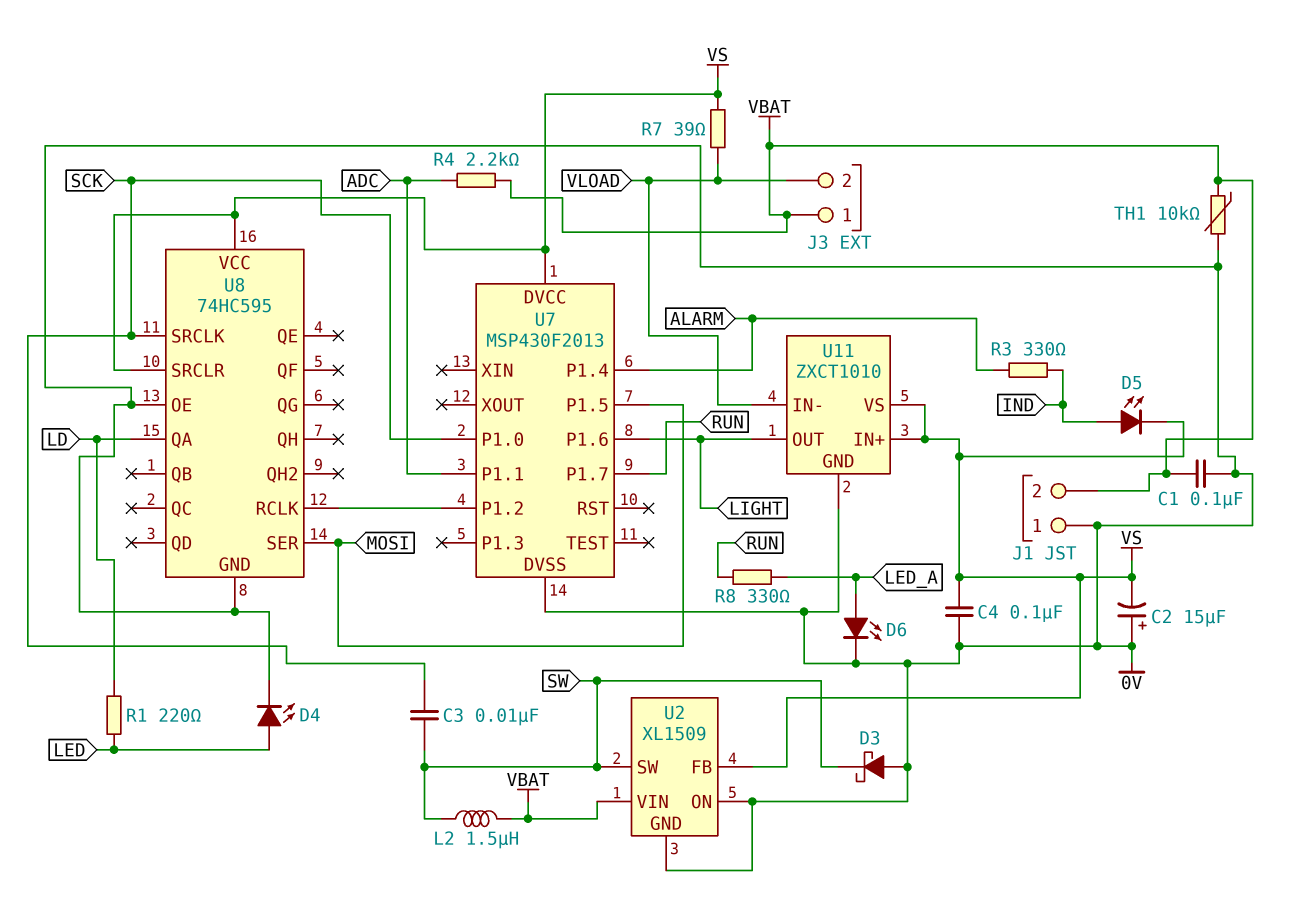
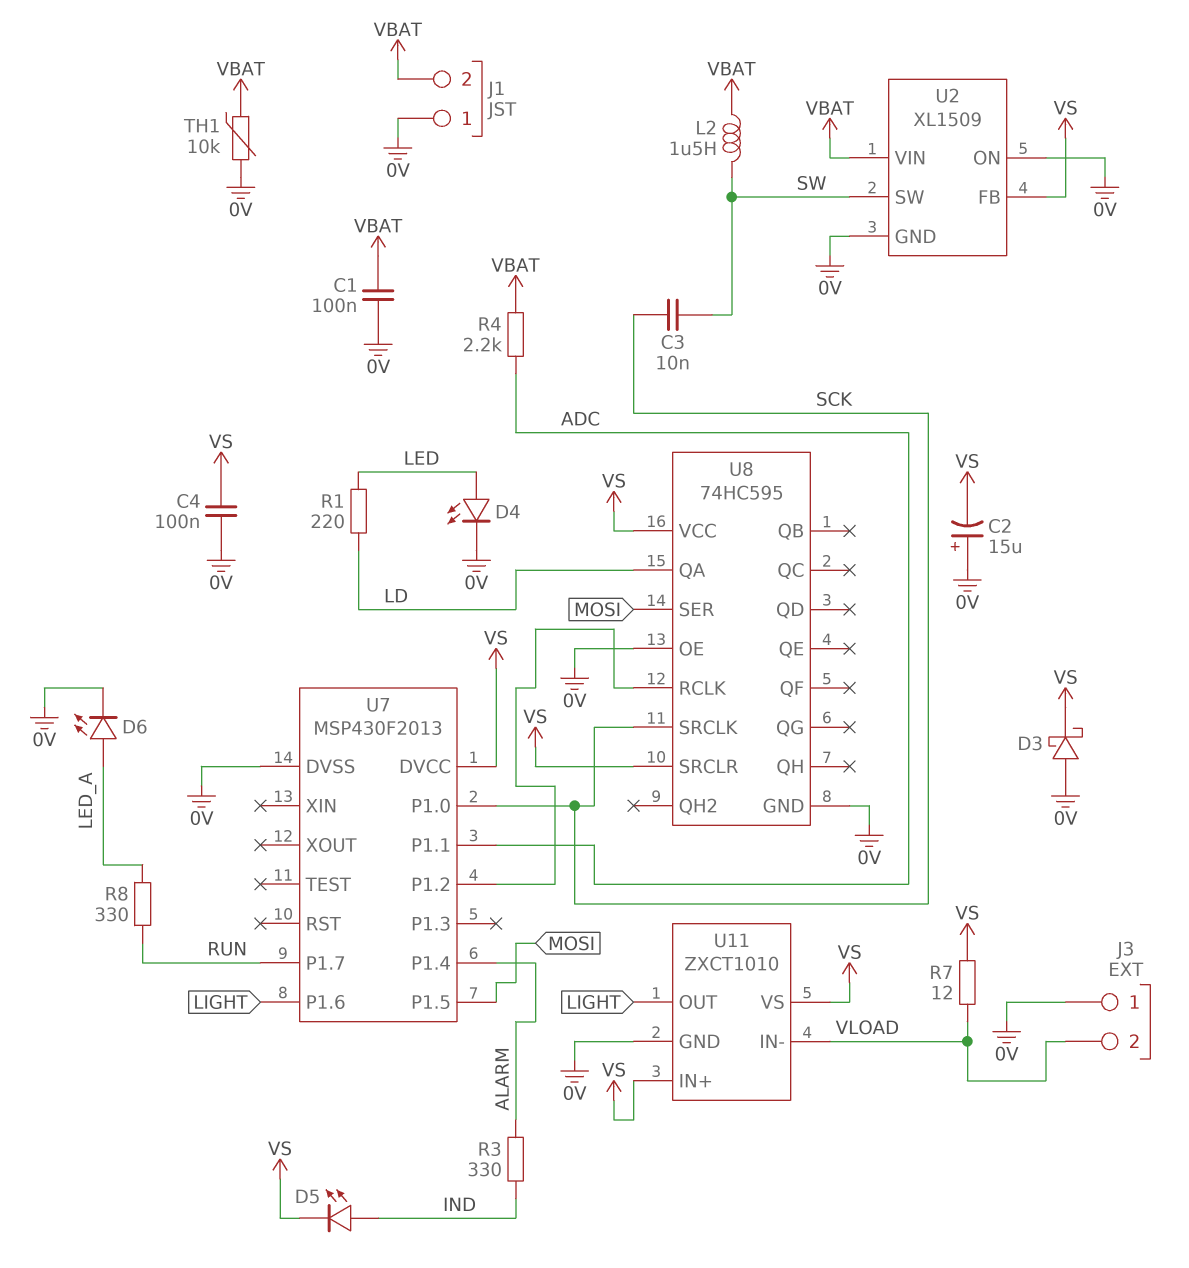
D3: schottky (A 0V, K SW) -> schottky (A 0V, K VS)
J3 pin 1: VBAT -> 0V
R7: 39 (VLOAD, VS) -> 12 (VLOAD, VS)

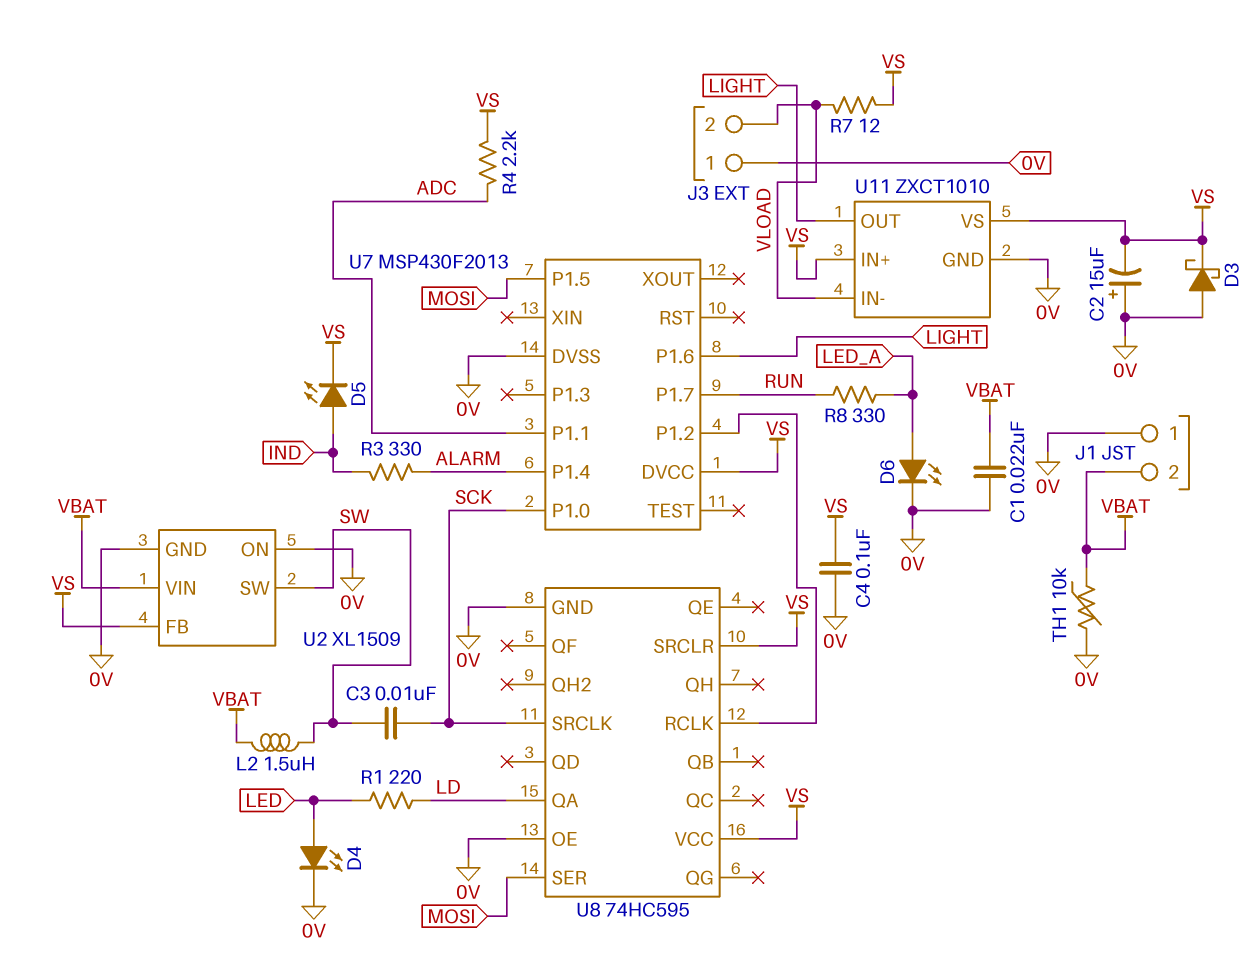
C1: 100nF (0V, VBAT) -> 22nF (0V, VBAT)
R4: 2.2k (ADC, VBAT) -> 2.2k (ADC, VS)

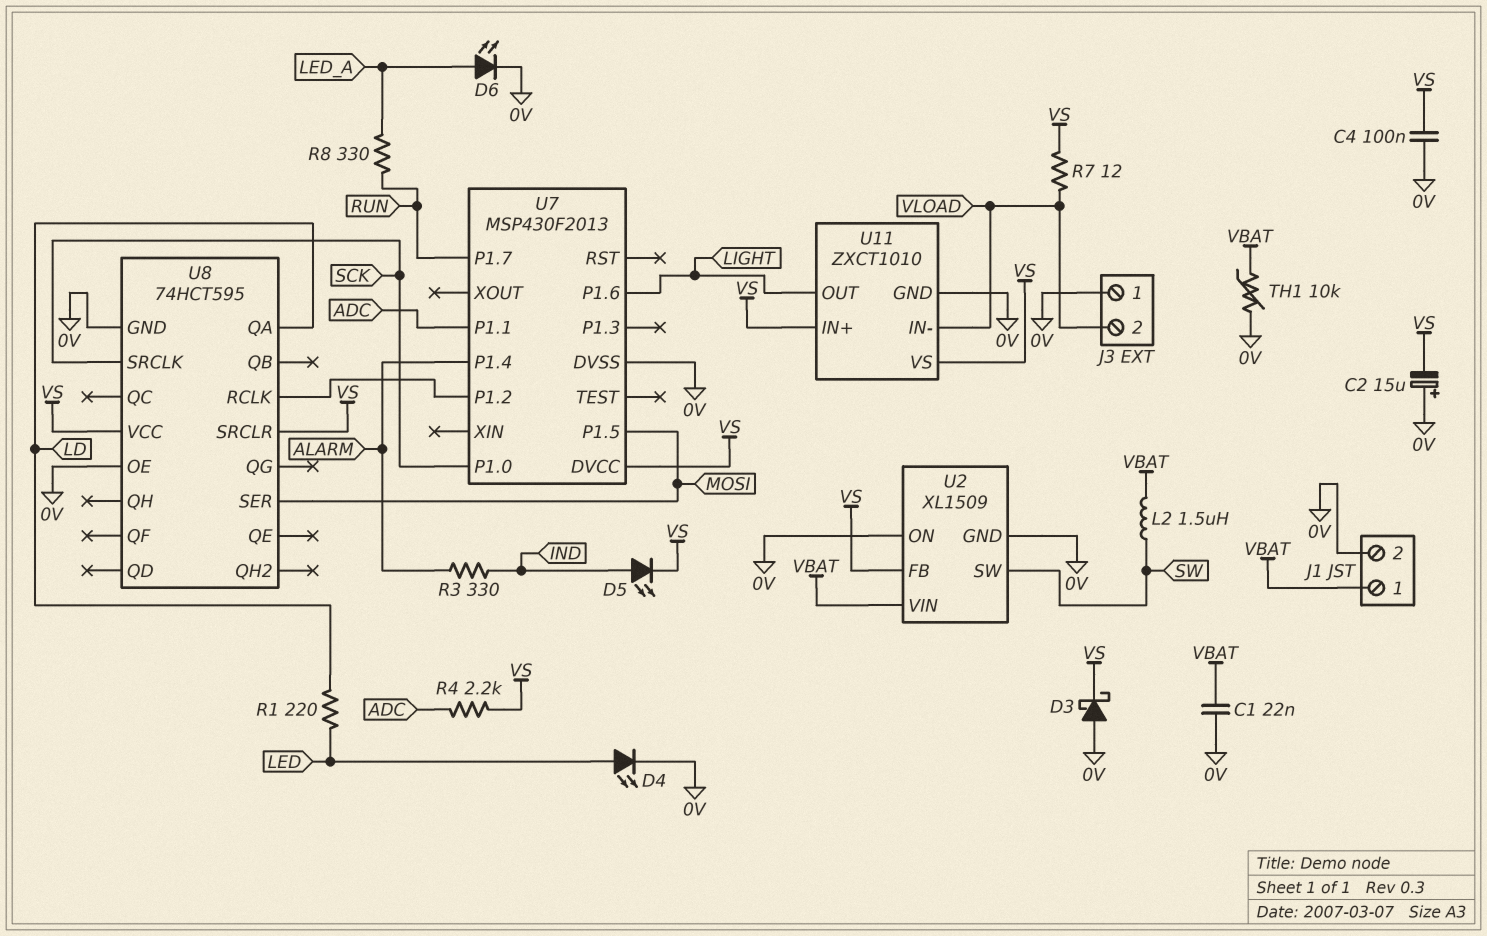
C3: 10nF (SCK, SW) -> none
J1 pin 1: 0V -> VBAT
J1 pin 2: VBAT -> 0V
U8: 74HC595 -> 74HCT595

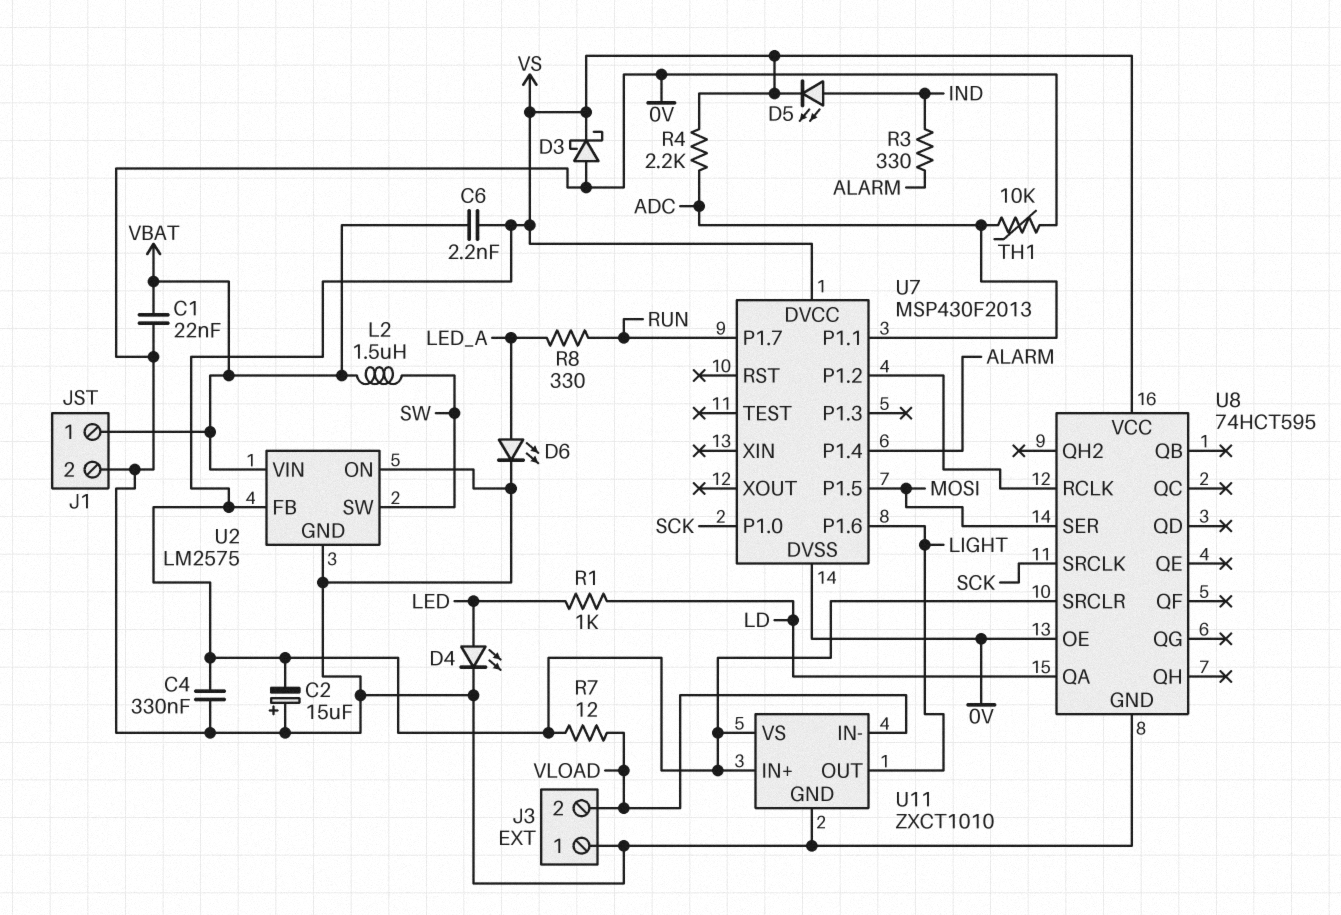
C4: 100nF (0V, VS) -> 330nF (0V, VS)
C6: none -> 2.2nF (VBAT, VS)
R1: 220 (LD, LED) -> 1k (LD, LED)
TH1: 10k (0V, VBAT) -> 10k (0V, ADC)
U2: XL1509 -> LM2575

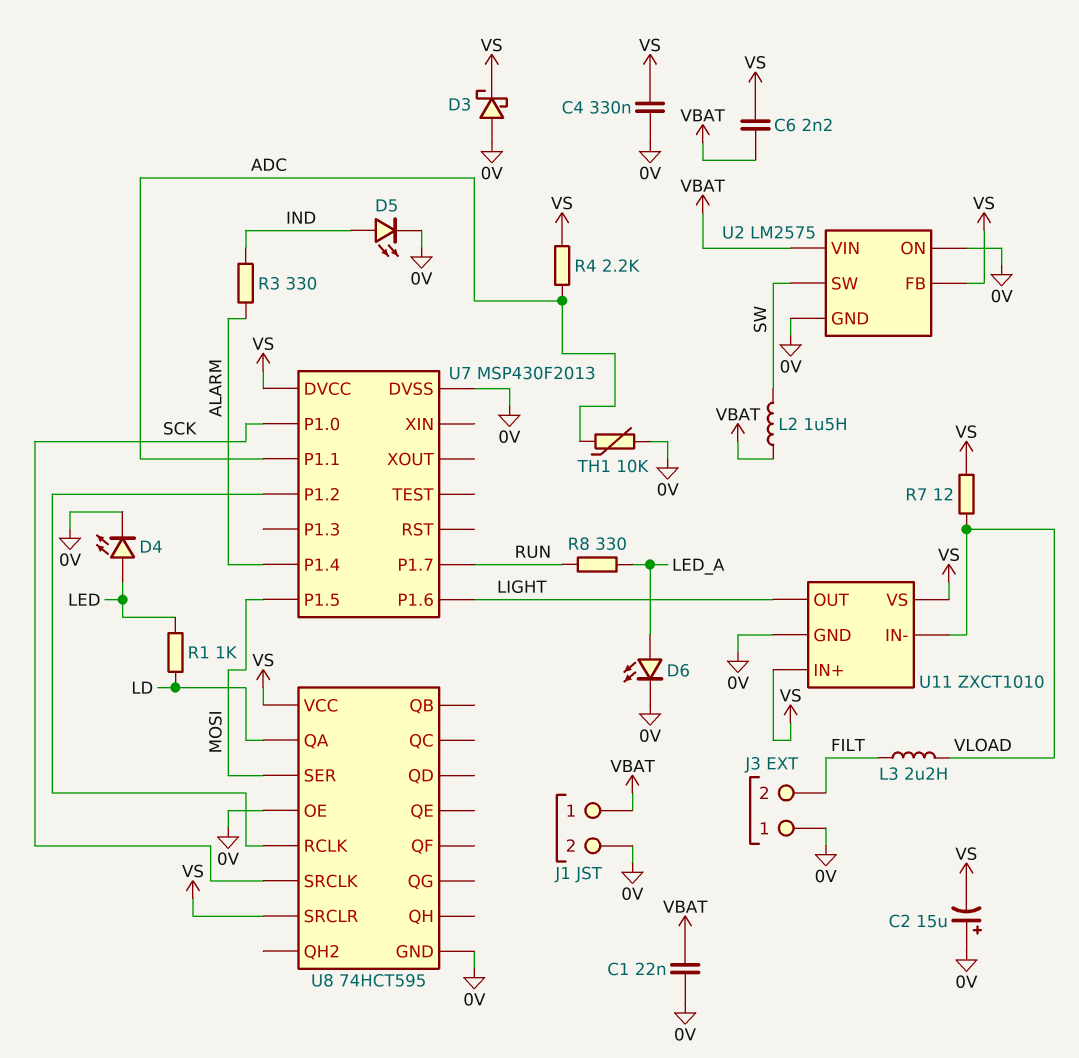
D5: LED (A IND, K VS) -> LED (A IND, K 0V)
J3 pin 2: VLOAD -> FILT
L3: none -> 2.2uH (FILT, VLOAD)

